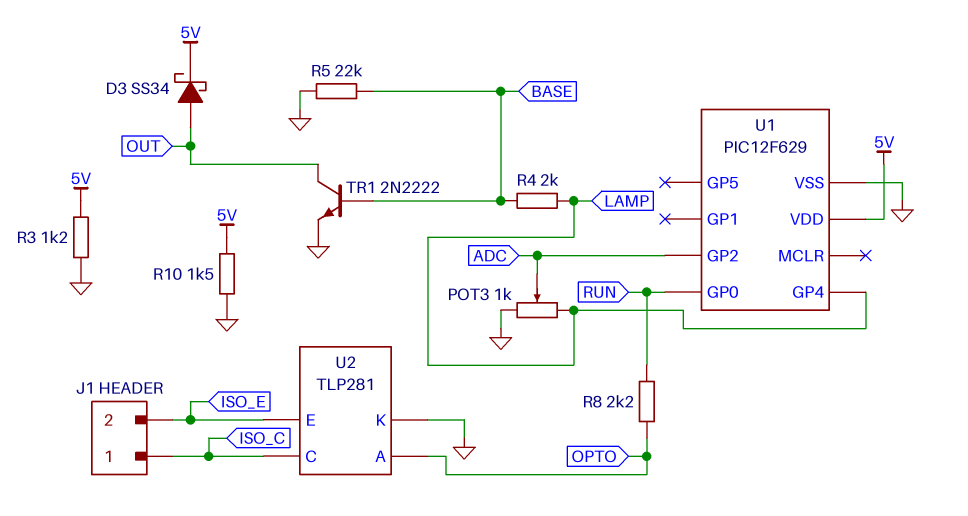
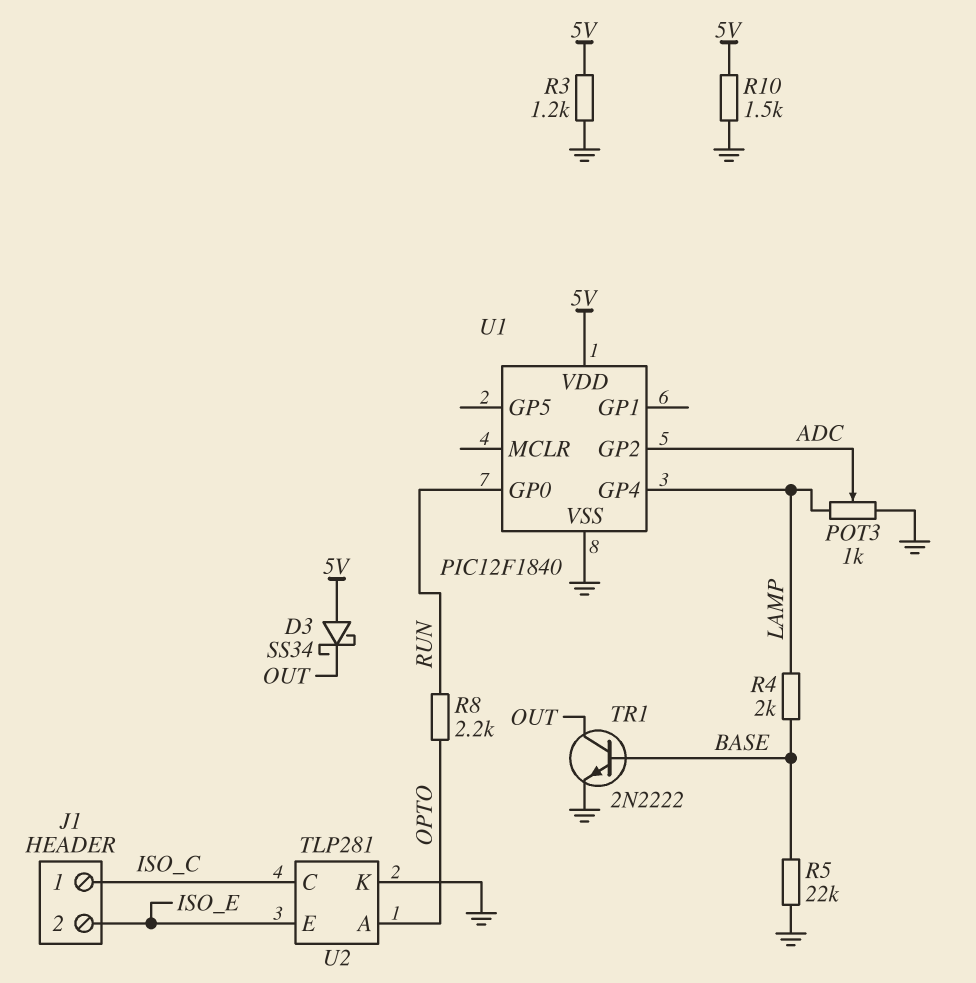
D3: schottky SS34 (A OUT, K 5V) -> schottky SS34 (A 5V, K OUT)
U1: PIC12F629 -> PIC12F1840

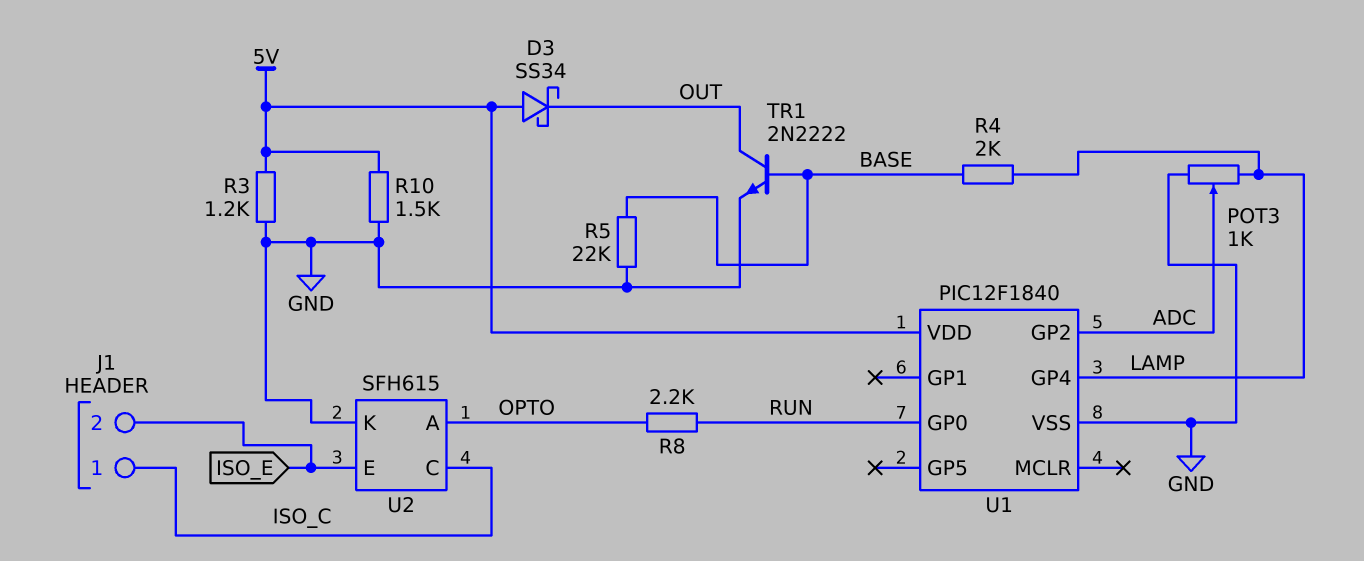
U2: TLP281 -> SFH615

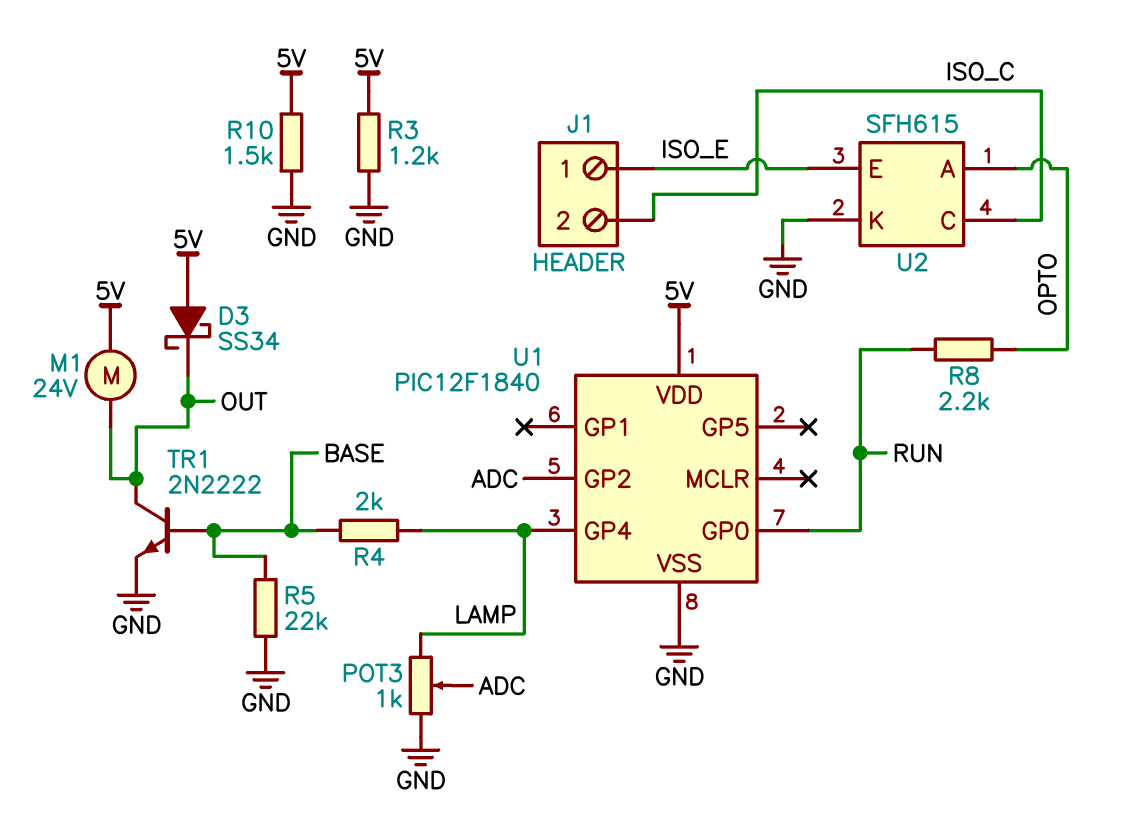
J1 pin 1: ISO_C -> ISO_E
J1 pin 2: ISO_E -> ISO_C
M1: none -> motor 24V (5V, OUT)

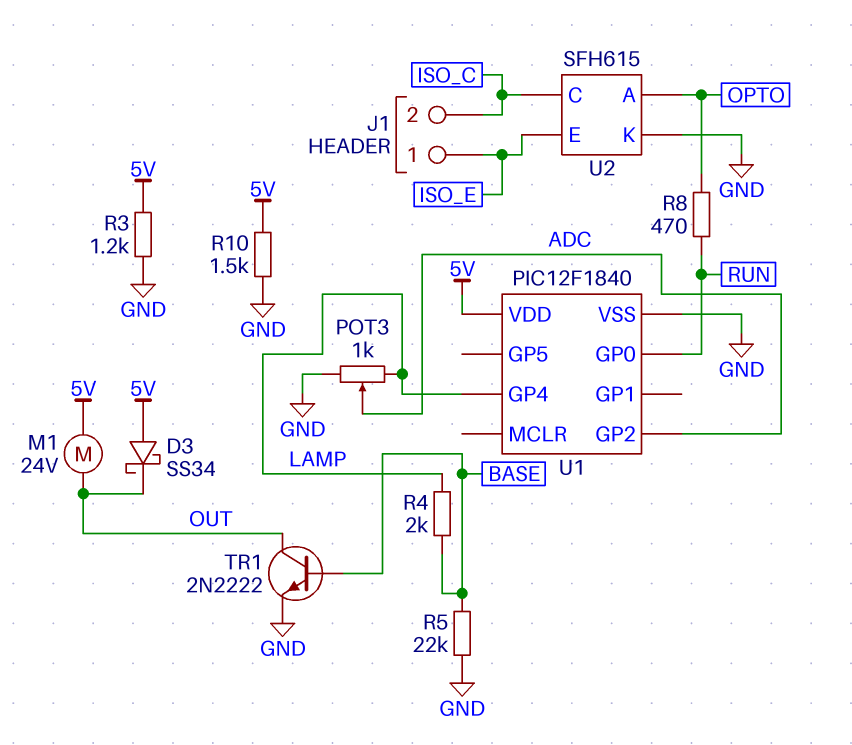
R8: 2.2k (OPTO, RUN) -> 470 (OPTO, RUN)

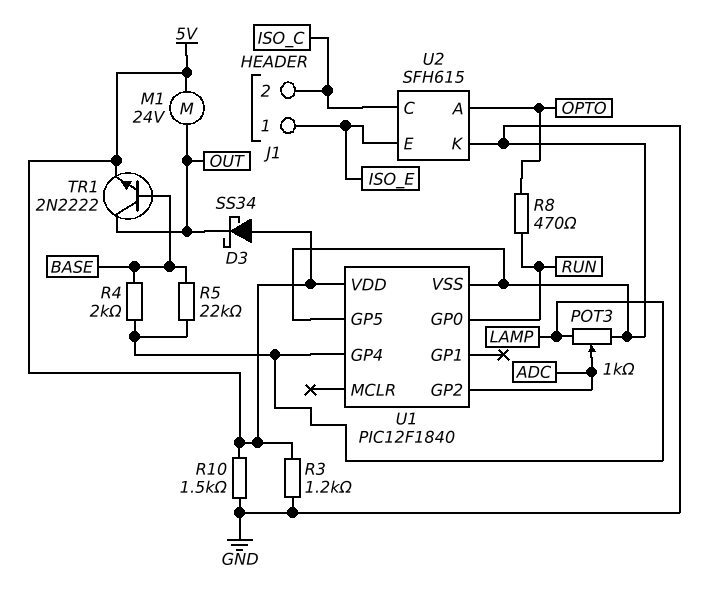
R5: 22k (BASE, GND) -> 22k (BASE, LAMP)
TR1: NPN 2N2222 (B BASE, C OUT, E GND) -> NPN 2N2222 (B BASE, C OUT, E 5V)
U1 pin GP5: none -> GND

